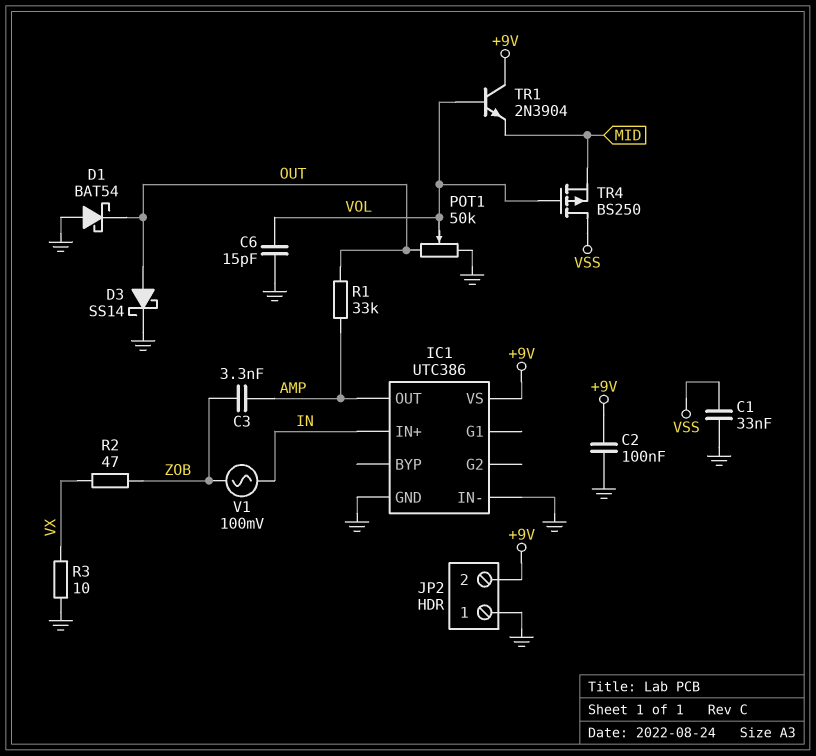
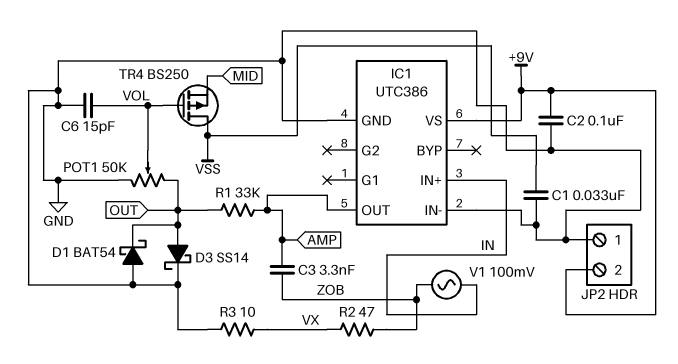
TR1: NPN 2N3904 (B VOL, C +9V, E MID) -> none

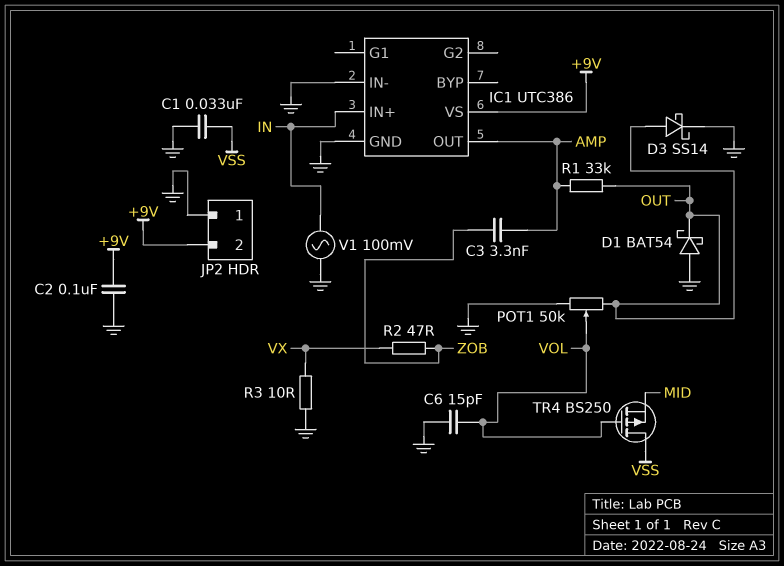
V1: AC 100mV (IN, ZOB) -> AC 100mV (GND, IN)

